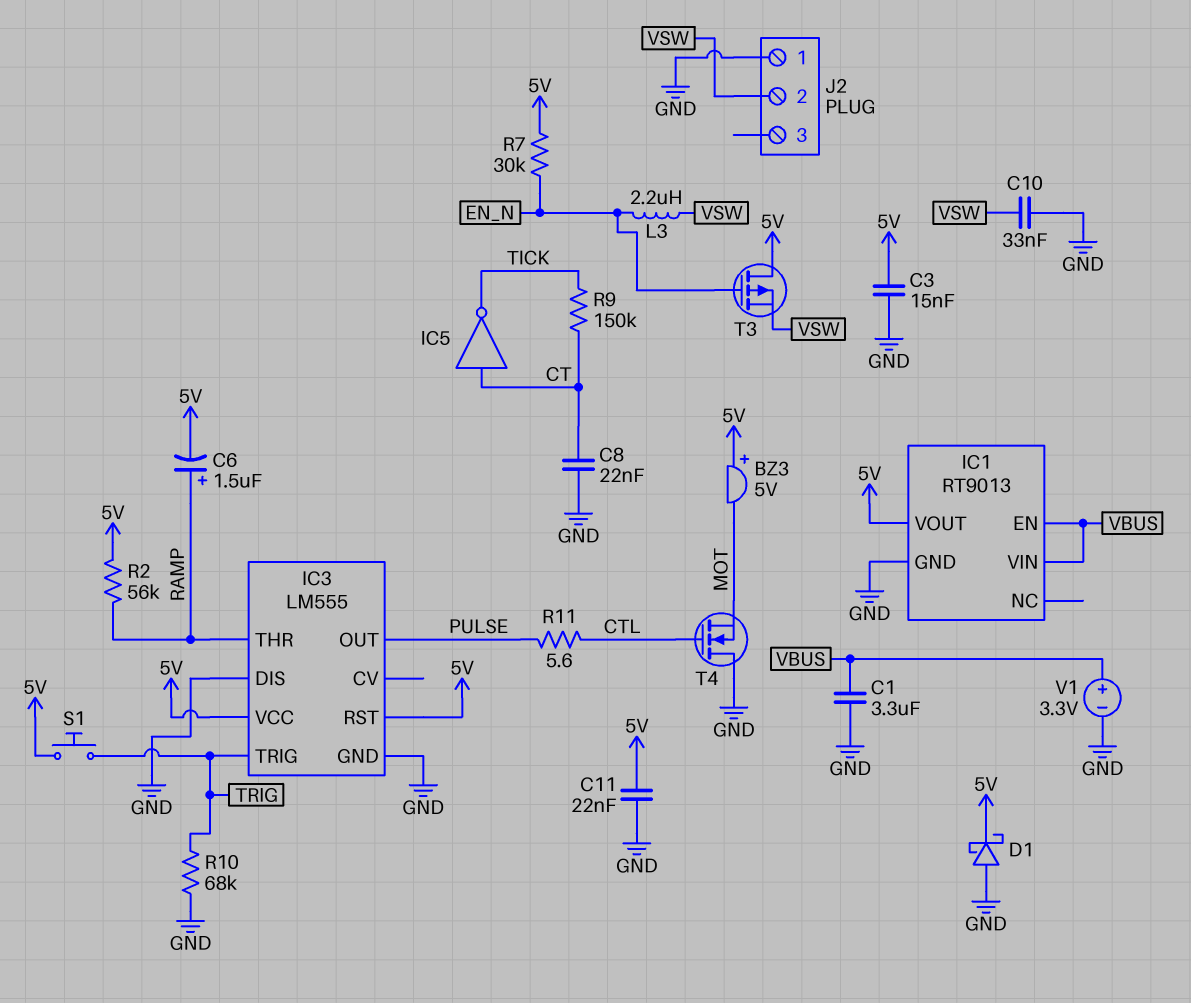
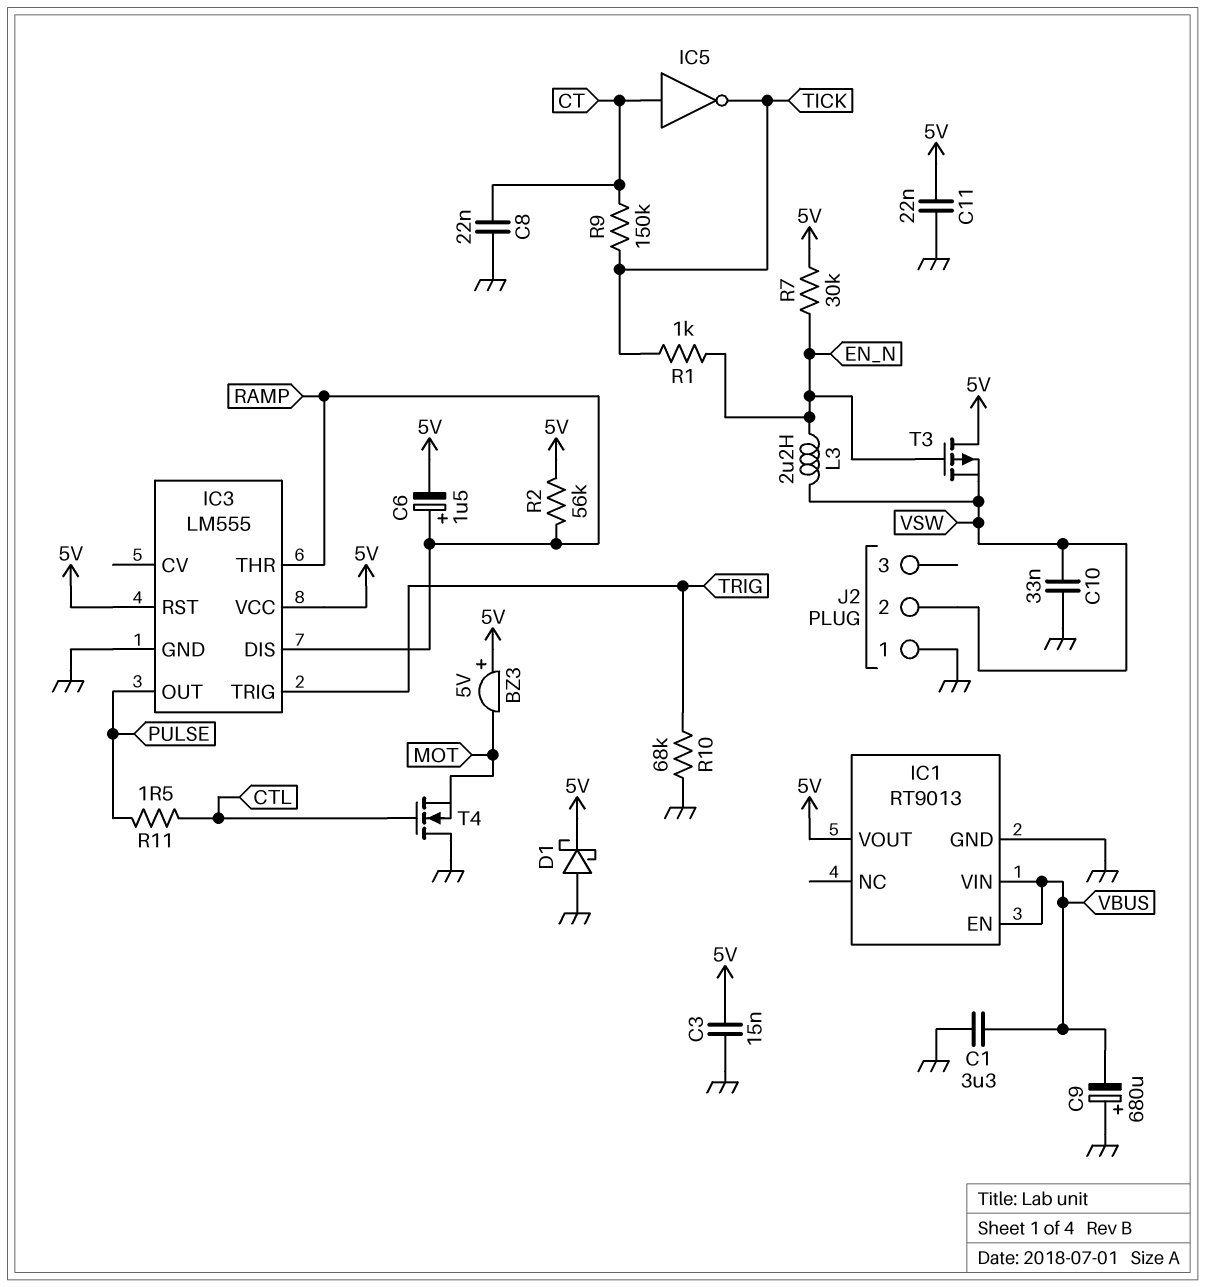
C9: none -> 680uF (plus GND, minus VBUS)
IC3 pin DIS: GND -> RAMP
R1: none -> 1k (EN_N, TICK)
R11: 5.6 (CTL, PULSE) -> 1.5 (CTL, PULSE)
S1: button (5V, TRIG) -> none
V1: 3.3V (plus VBUS, minus GND) -> none

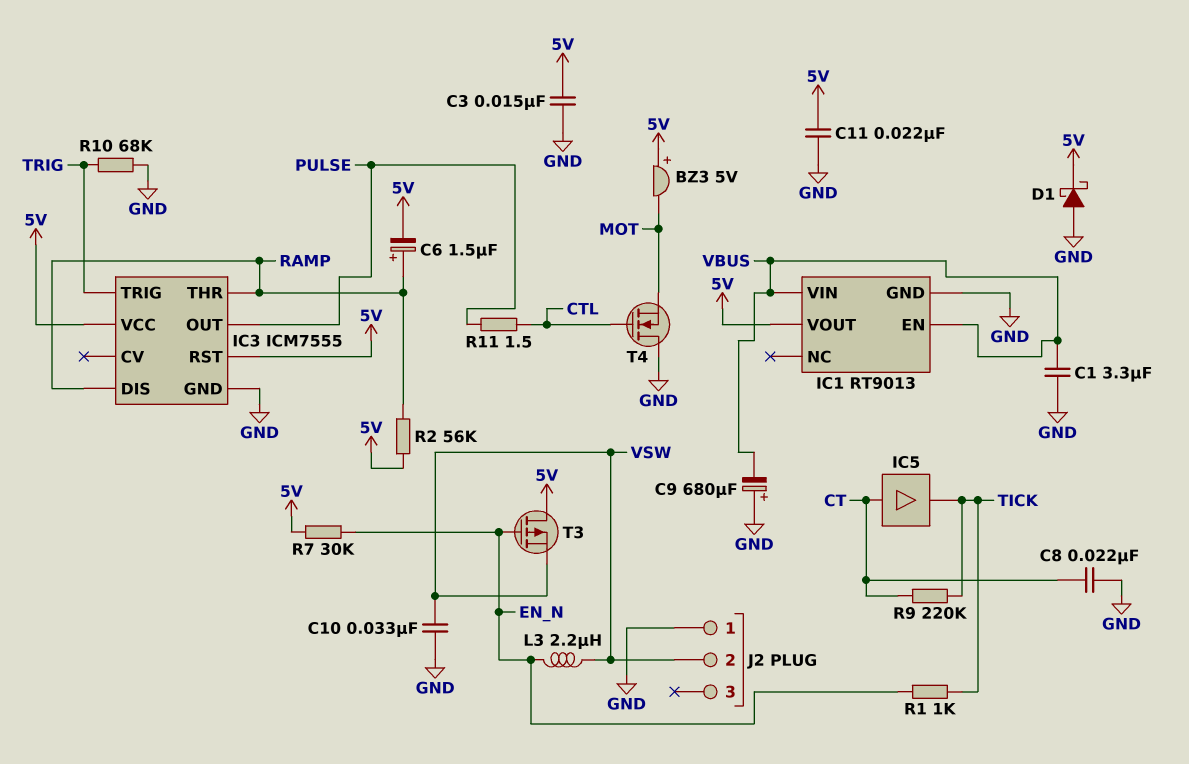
IC3: LM555 -> ICM7555
IC5: NOT (in CT, out TICK) -> buffer (in CT, out TICK)
R9: 150k (CT, TICK) -> 220k (CT, TICK)

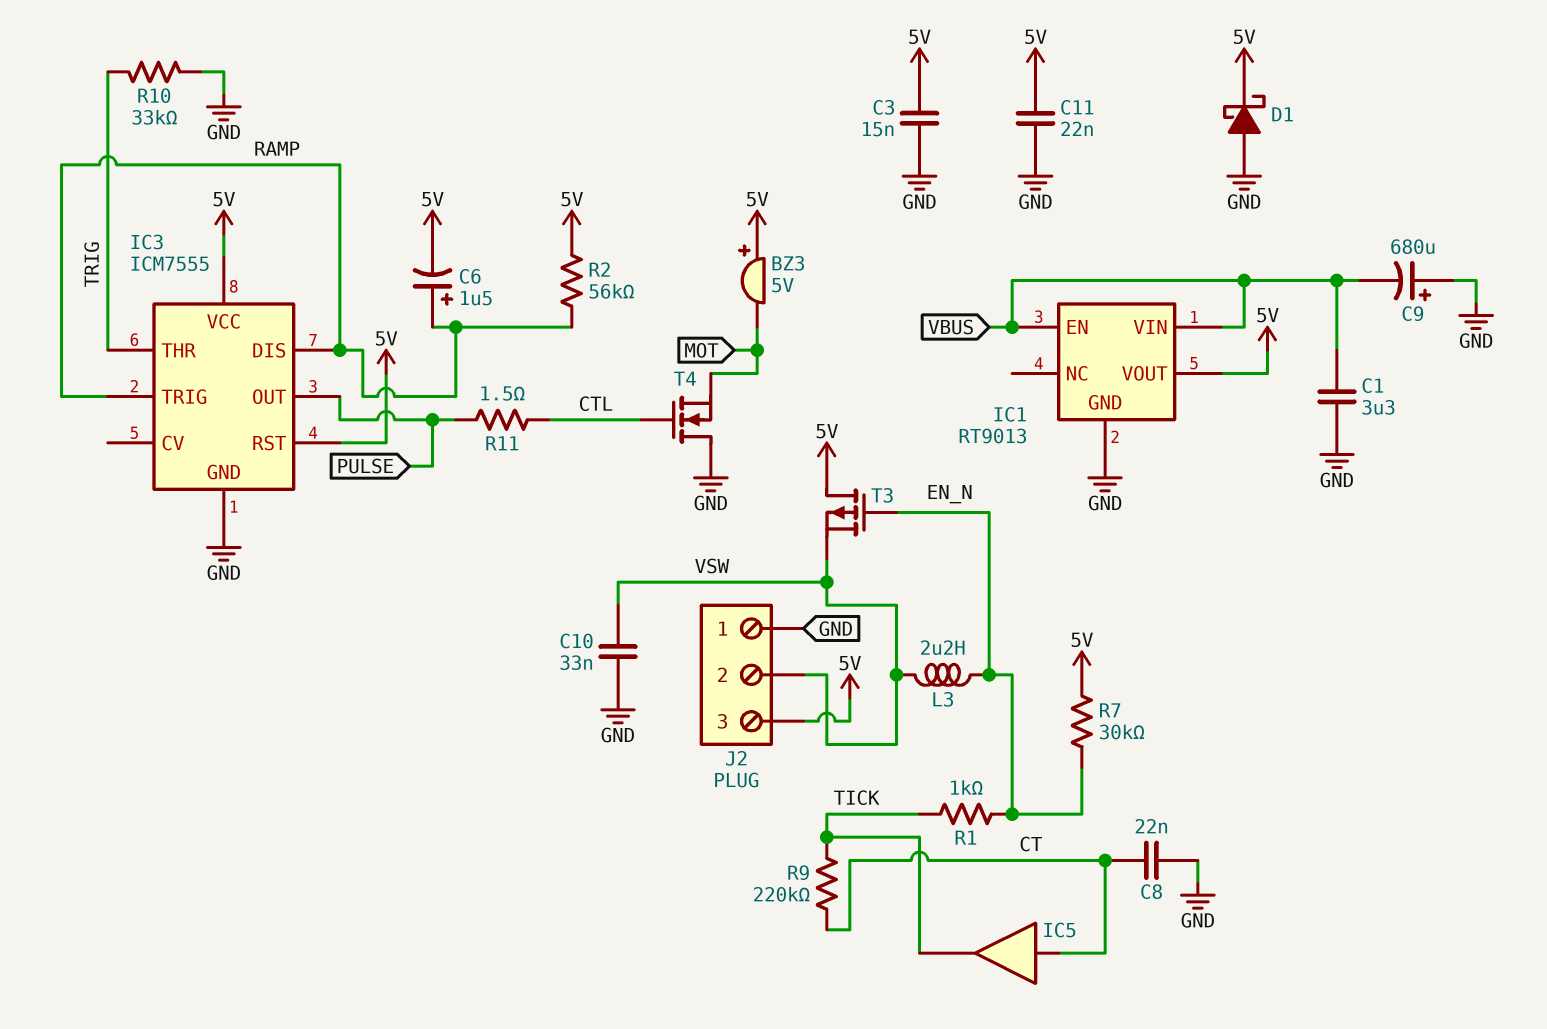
IC3 pin THR: RAMP -> TRIG
IC3 pin TRIG: TRIG -> RAMP
J2 pin 3: none -> 5V
R10: 68k (GND, TRIG) -> 33k (GND, TRIG)

